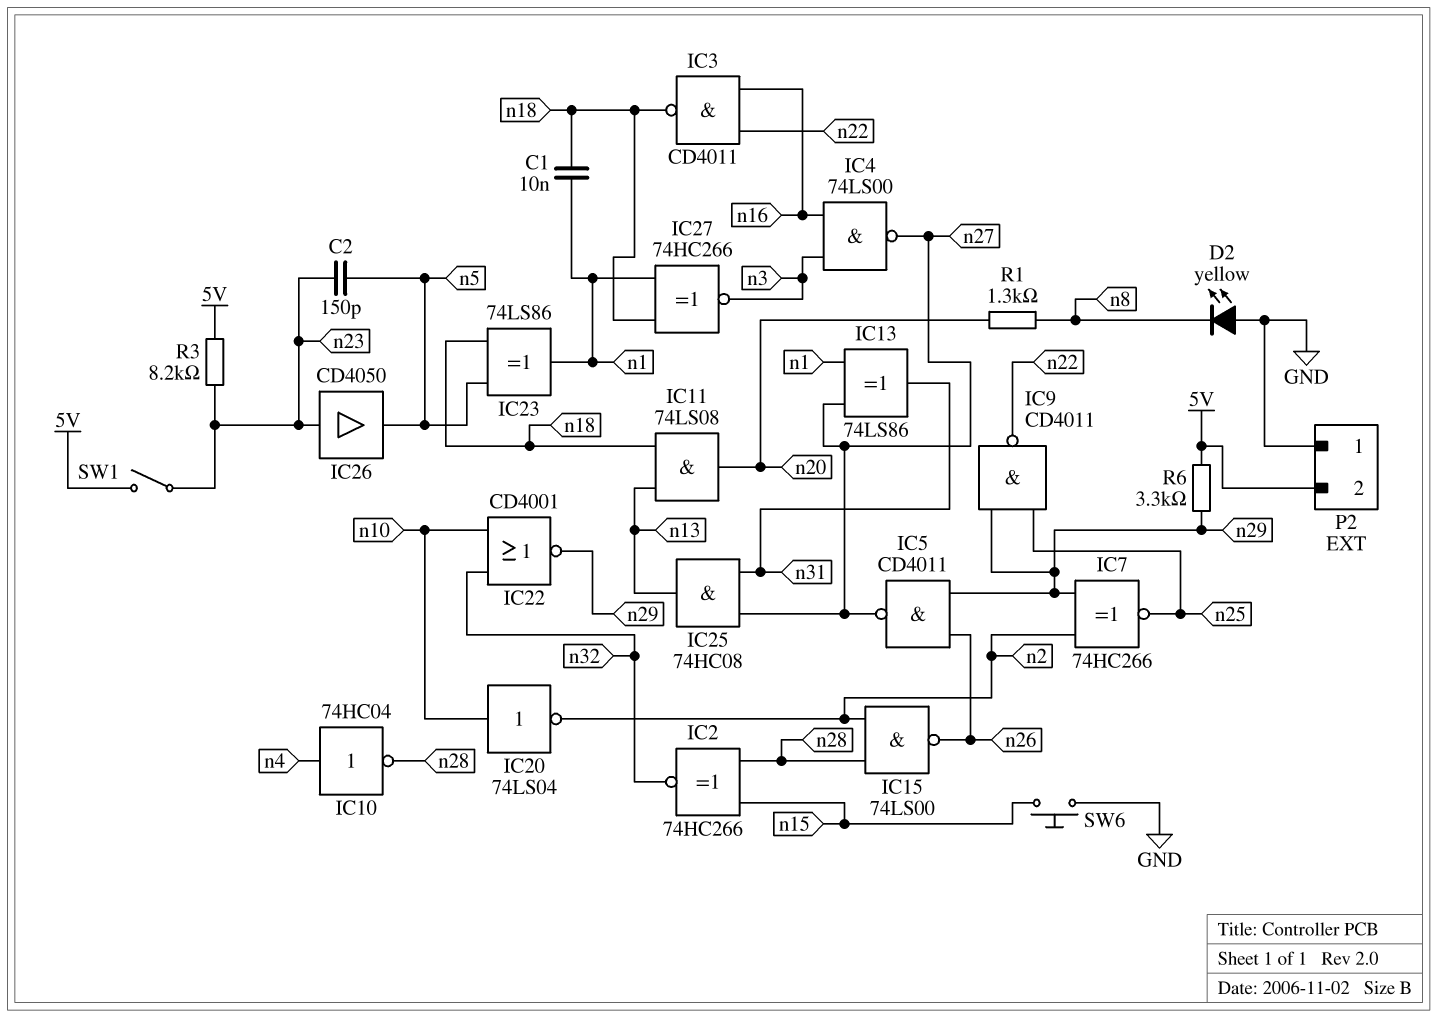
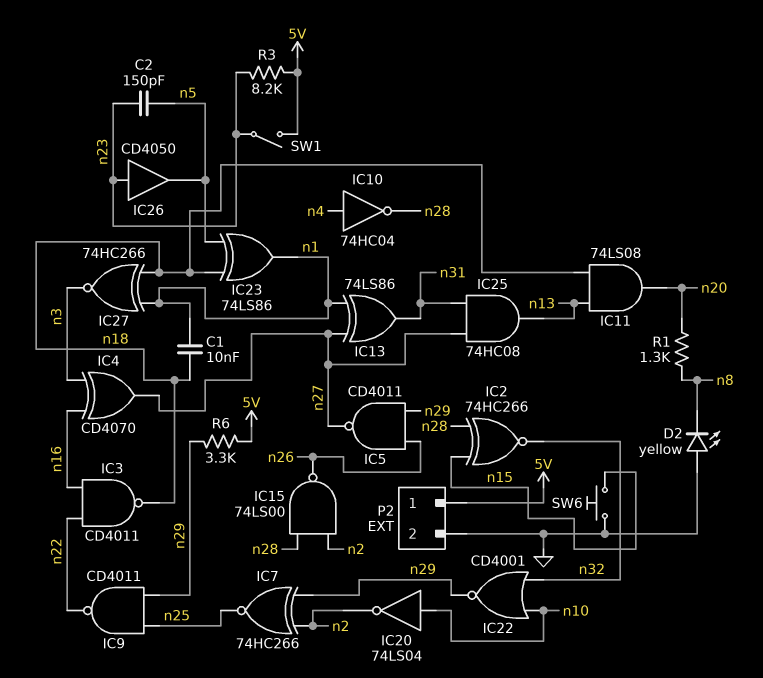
IC4: NAND 74LS00 (in n3, in n16, out n27) -> XOR CD4070 (in n3, in n16, out n27)
P2 pin 1: GND -> 5V
P2 pin 2: 5V -> GND

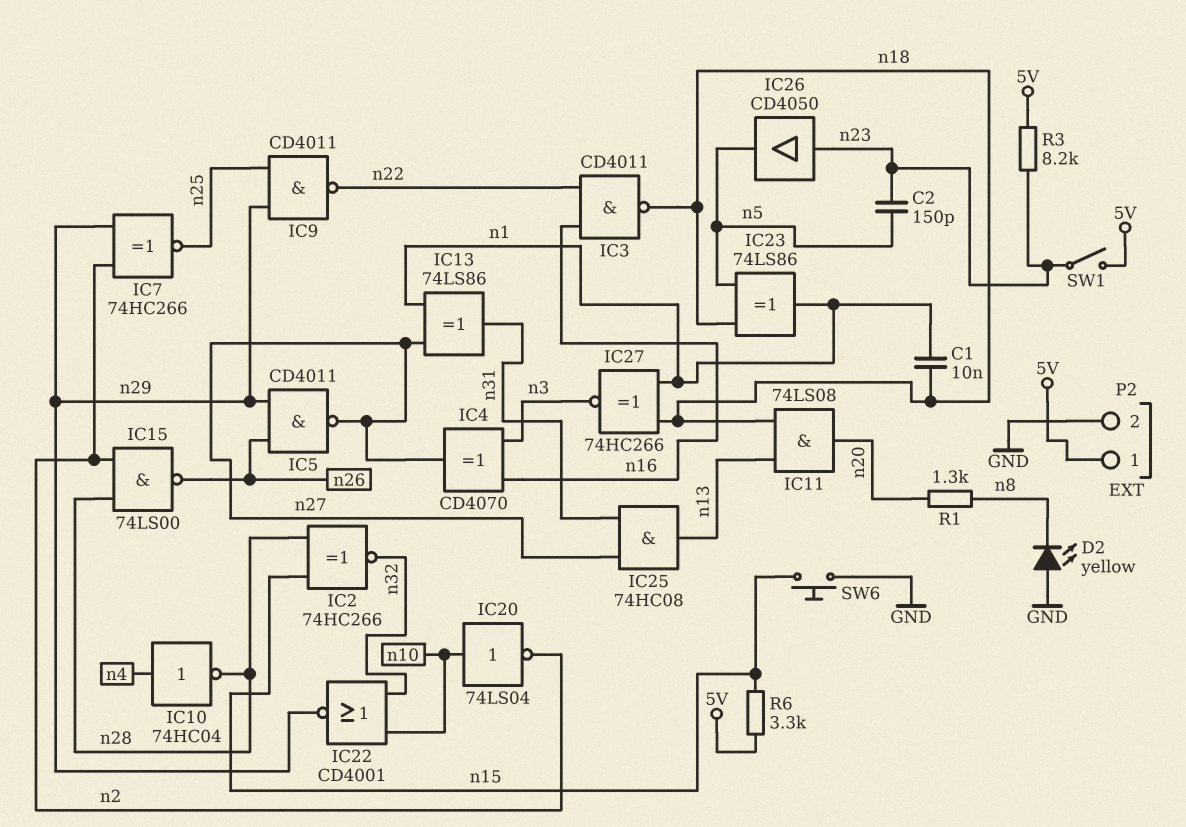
R6: 3.3k (5V, n29) -> 3.3k (5V, n15)

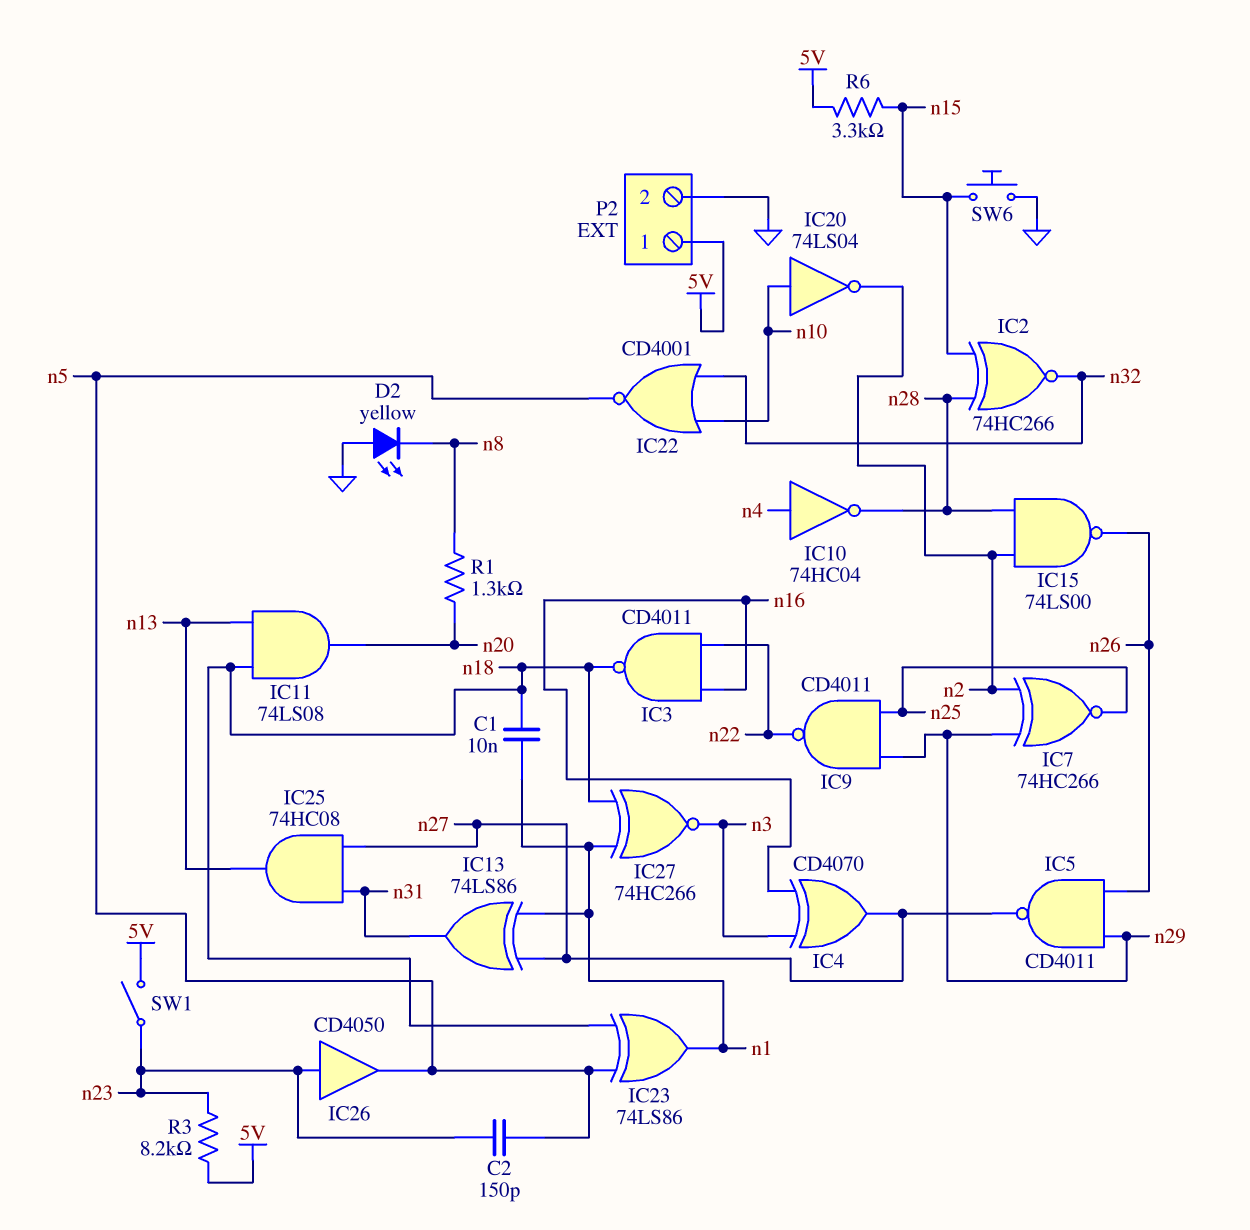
IC22: NOR CD4001 (in n10, in n32, out n29) -> NOR CD4001 (in n10, in n32, out n5)

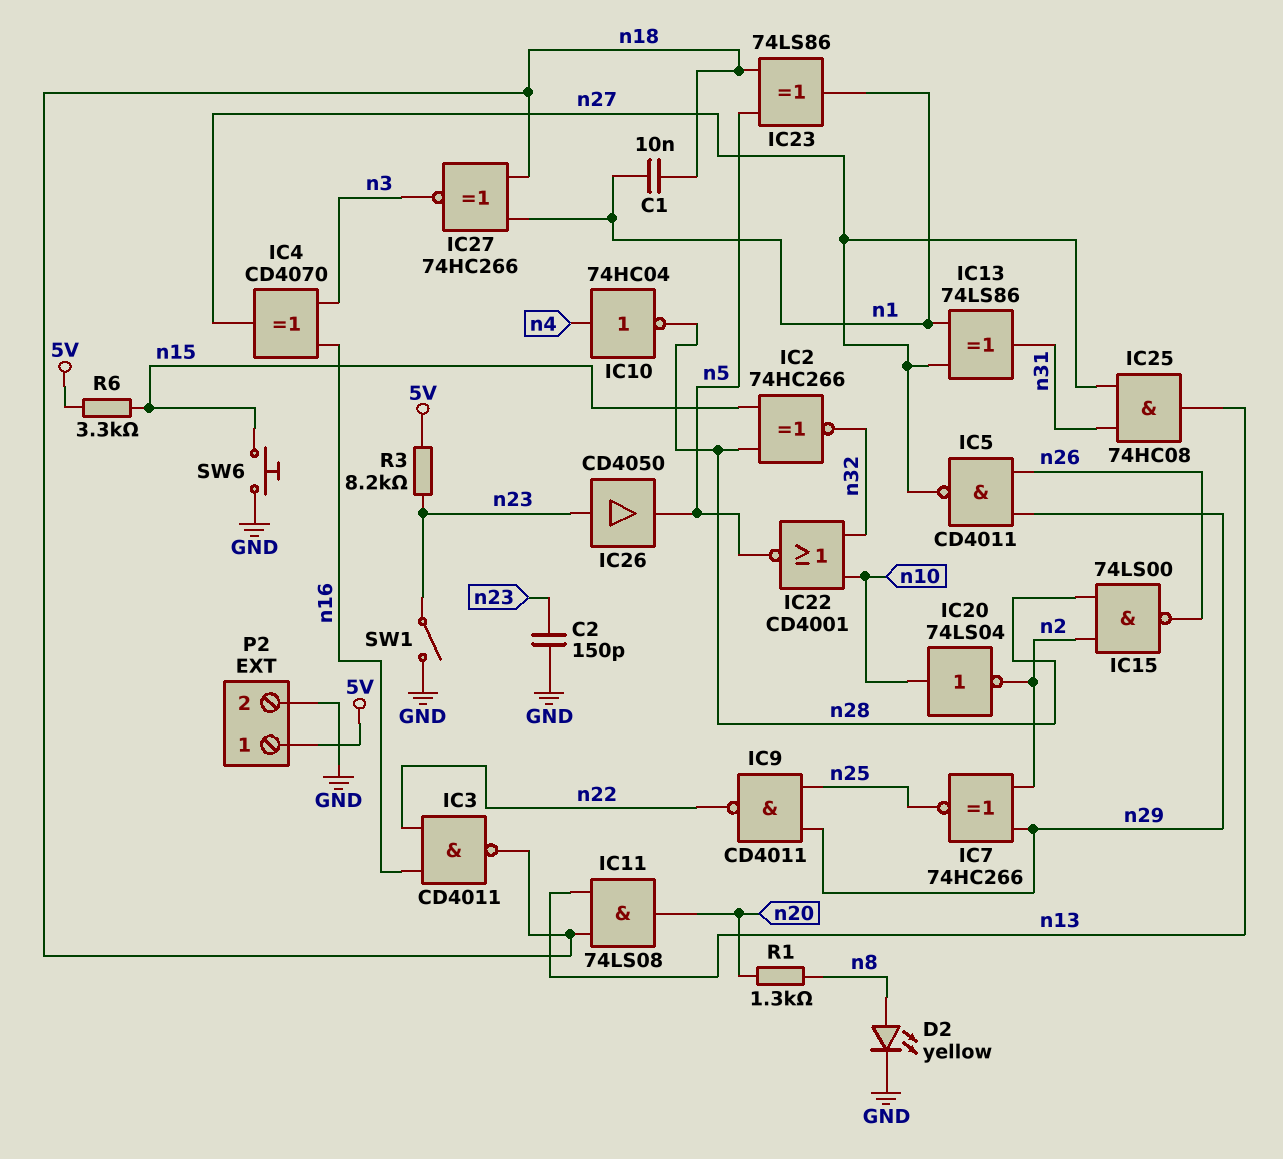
C2: 150pF (n5, n23) -> 150pF (GND, n23)
D2: LED yellow (A GND, K n8) -> LED yellow (A n8, K GND)
SW1: switch (5V, n23) -> switch (GND, n23)

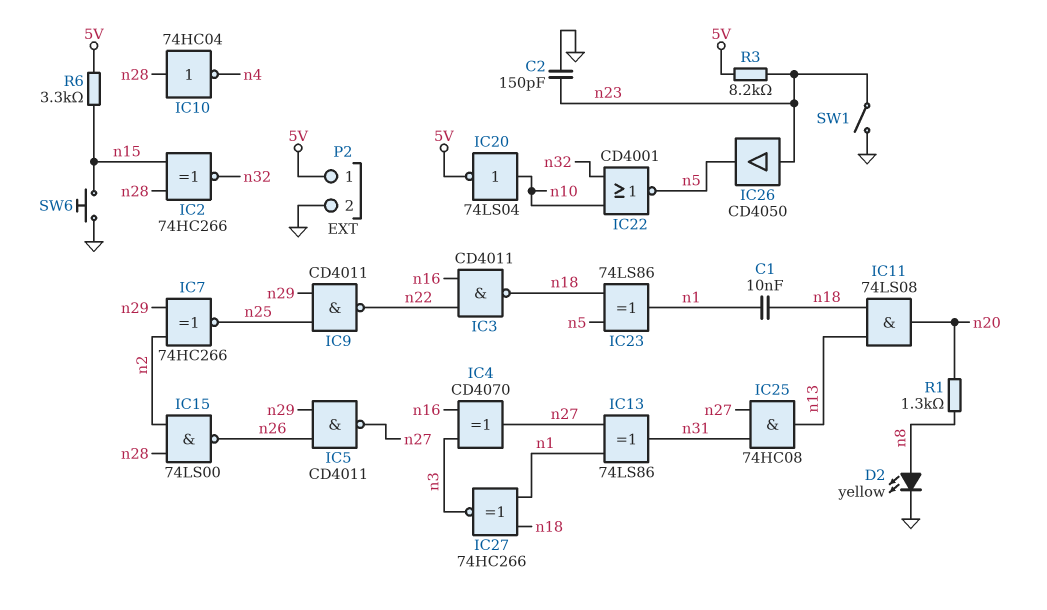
IC10: NOT 74HC04 (in n4, out n28) -> NOT 74HC04 (in n28, out n4)
IC20: NOT 74LS04 (in n10, out n2) -> NOT 74LS04 (in n10, out 5V)

